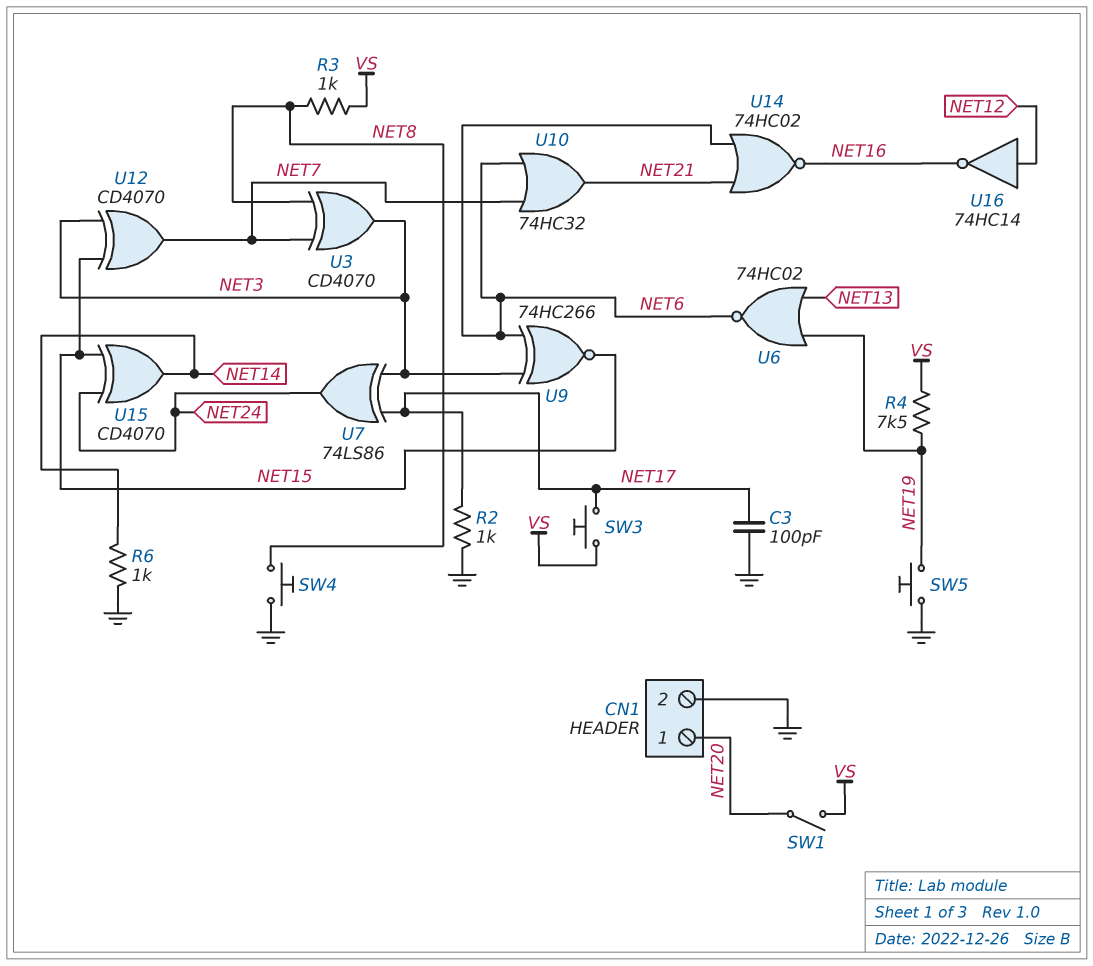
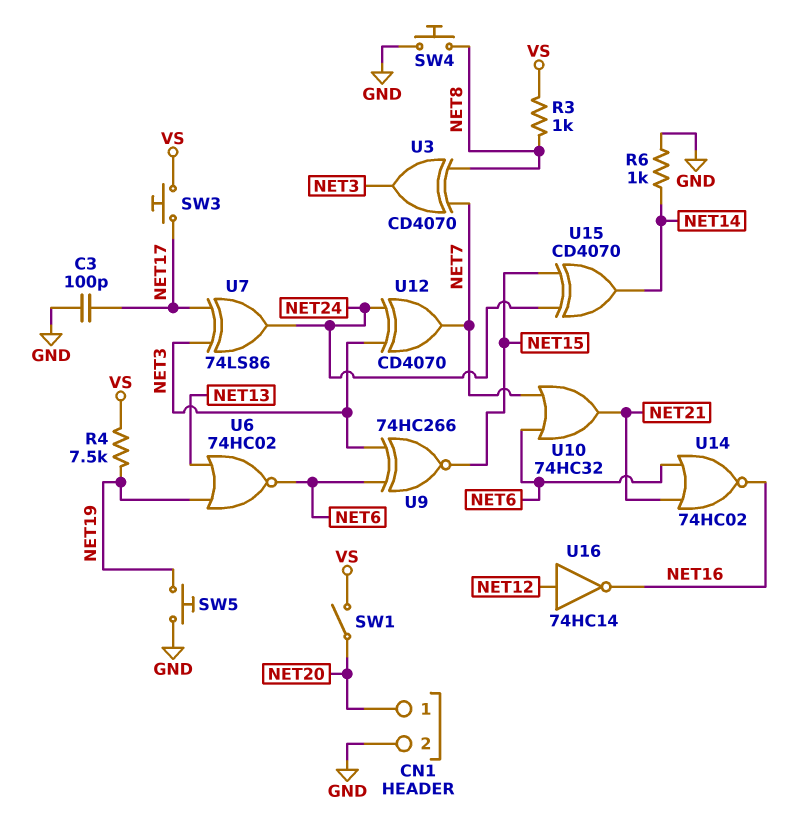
R2: 1k (GND, NET17) -> none
U12: XOR CD4070 (in NET3, in NET15, out NET7) -> XOR CD4070 (in NET3, in NET24, out NET7)

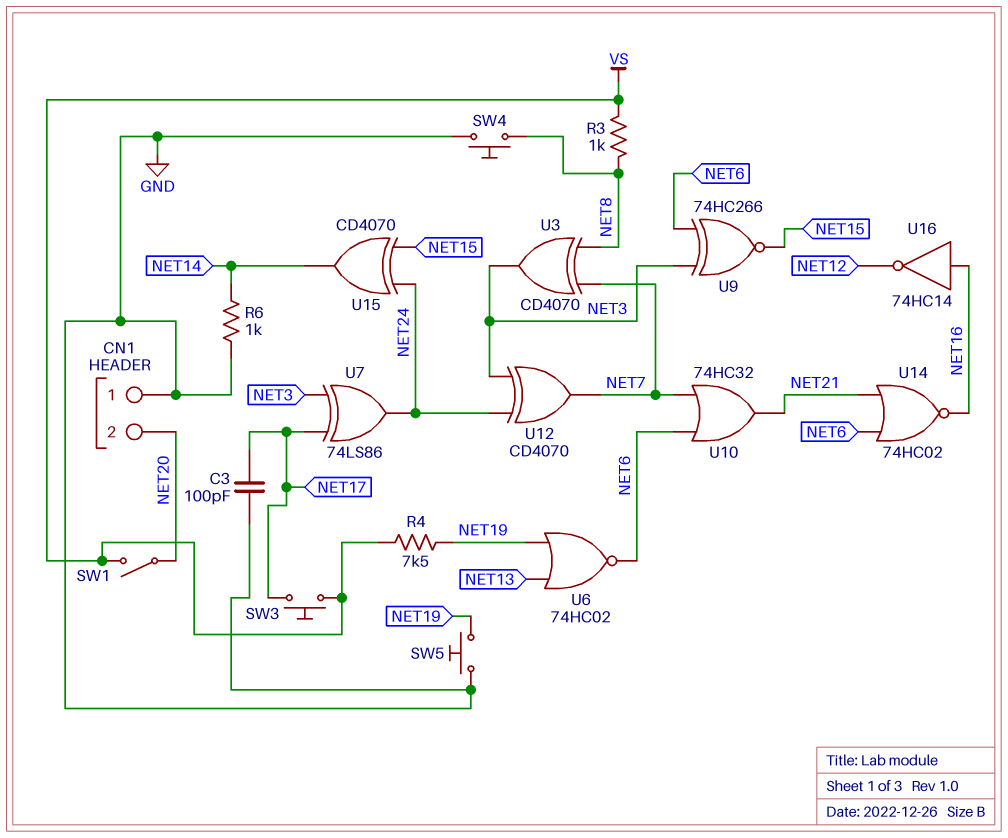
CN1 pin 1: NET20 -> GND
CN1 pin 2: GND -> NET20
U16: NOT 74HC14 (in NET12, out NET16) -> NOT 74HC14 (in NET16, out NET12)

